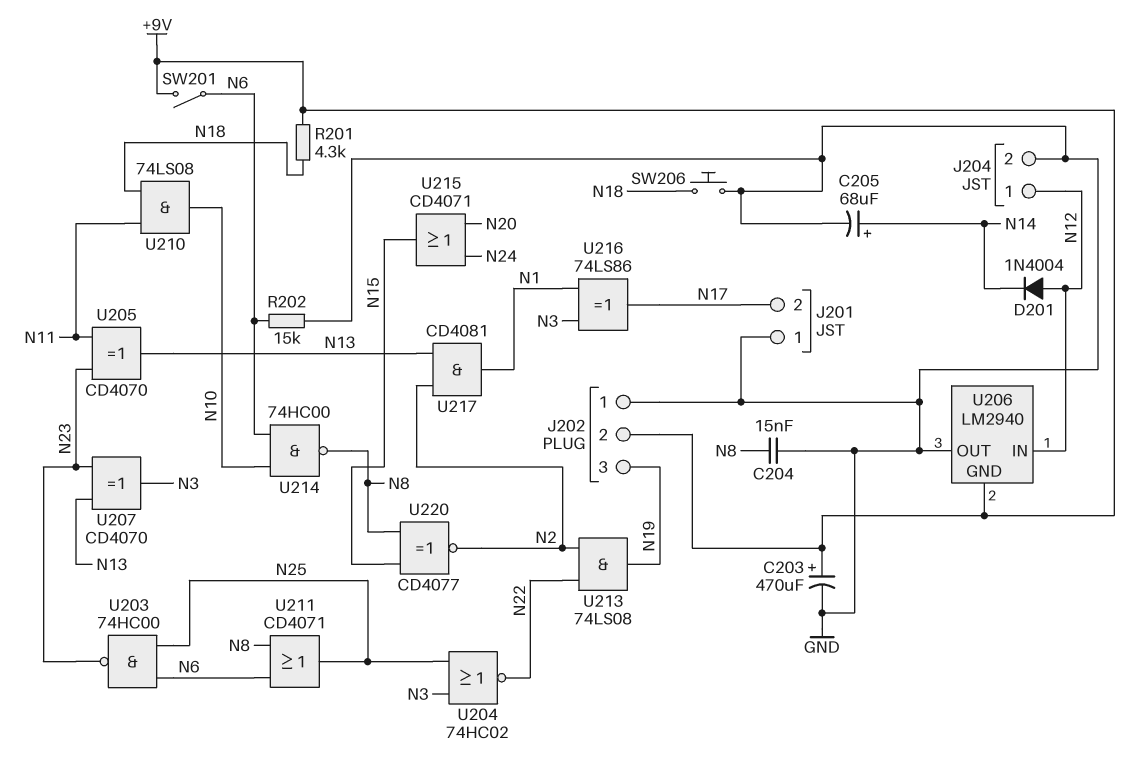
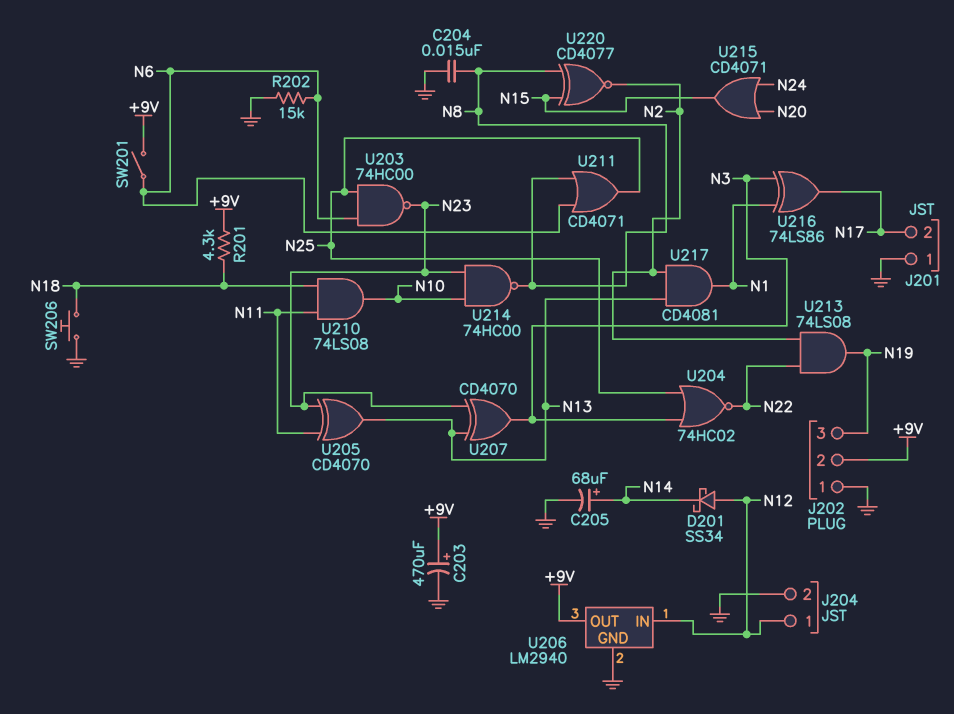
D201: diode 1N4004 (A N12, K N14) -> schottky SS34 (A N12, K N14)
U206 pin GND: +9V -> GND
U206 pin OUT: GND -> +9V
U214: NAND 74HC00 (in N6, in N10, out N8) -> NAND 74HC00 (in N10, in N23, out N8)

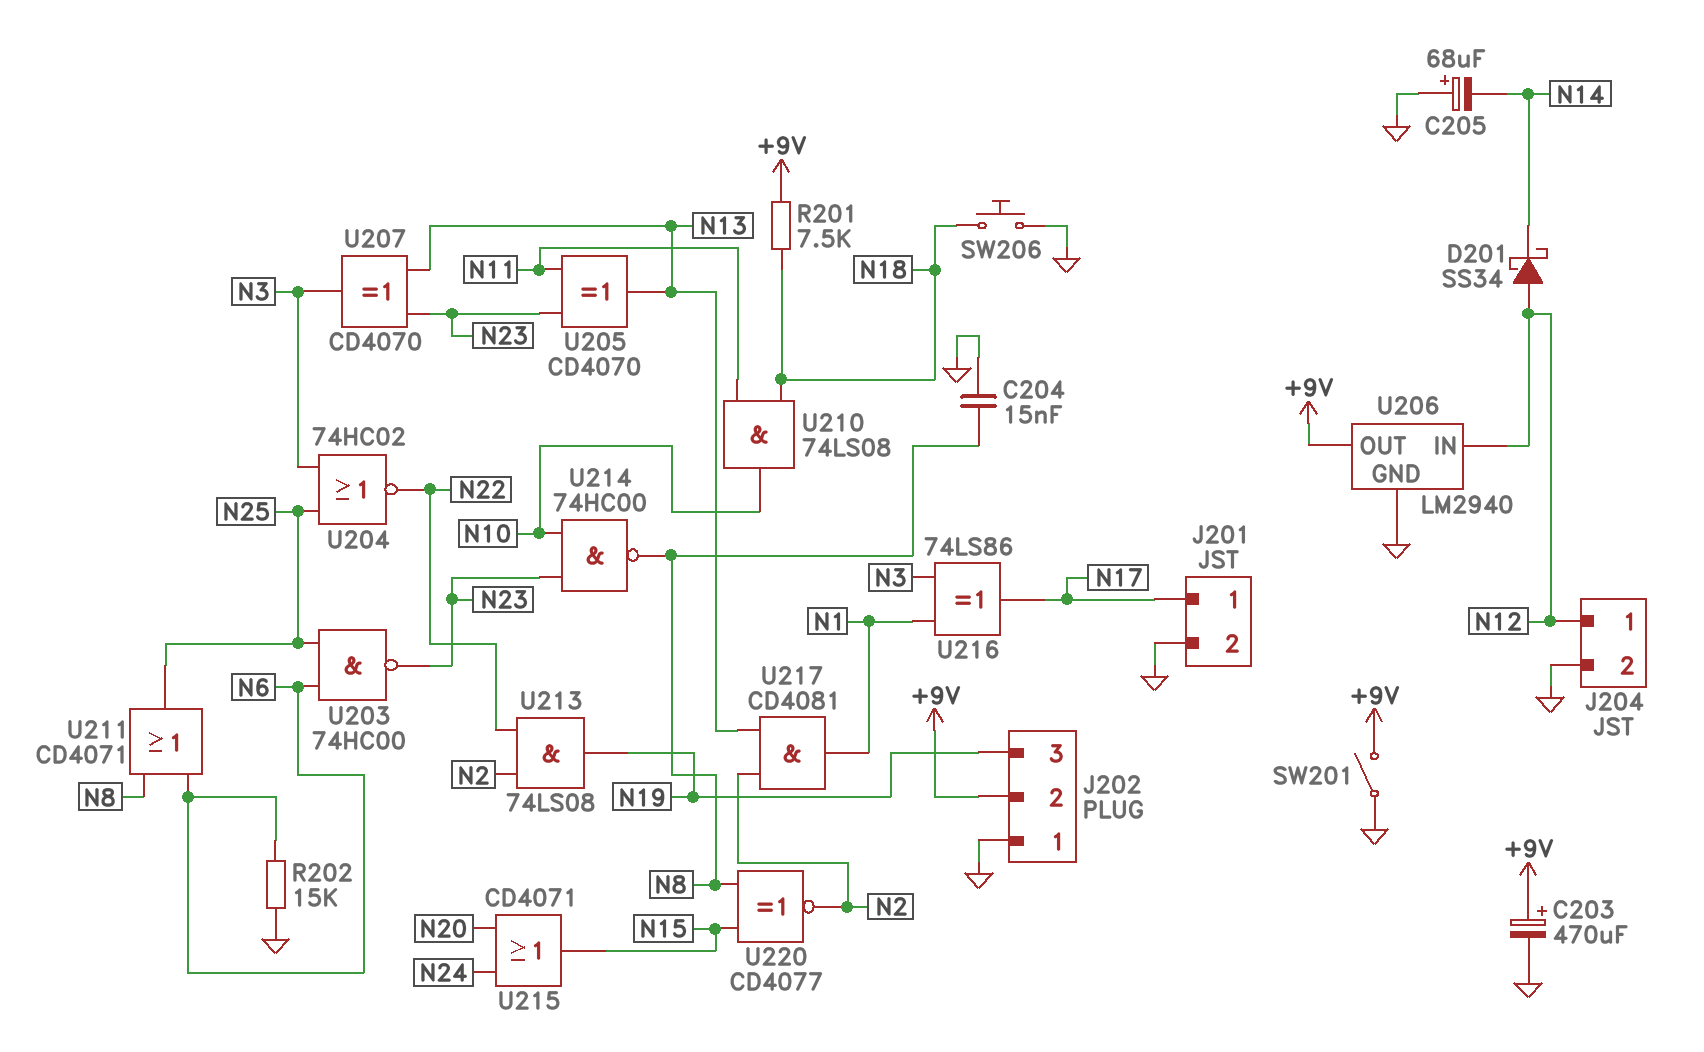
C205: 68uF (plus N14, minus GND) -> 68uF (plus GND, minus N14)
J201 pin 1: GND -> N17
J201 pin 2: N17 -> GND
R201: 4.3k (+9V, N18) -> 7.5k (+9V, N18)
SW201: switch (+9V, N6) -> switch (+9V, GND)

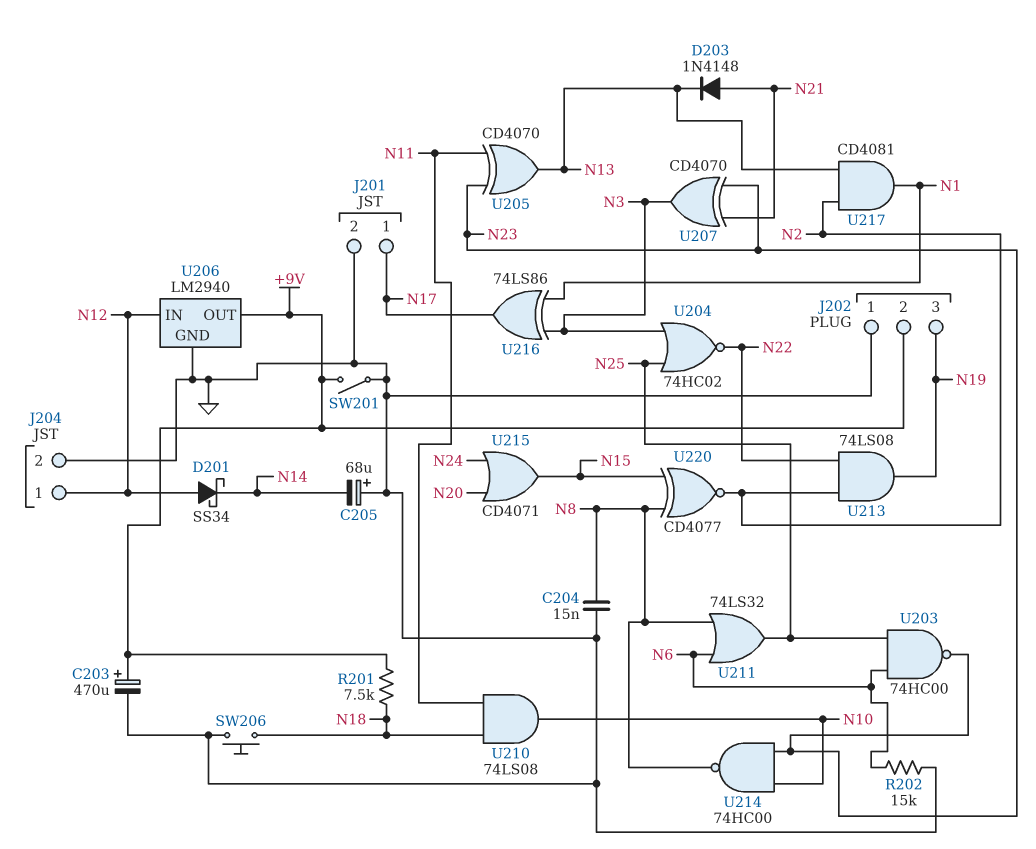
D203: none -> diode 1N4148 (A N21, K N13)
U207: XOR CD4070 (in N13, in N23, out N3) -> XOR CD4070 (in N21, in N23, out N3)
U211: OR CD4071 (in N6, in N8, out N25) -> OR 74LS32 (in N6, in N8, out N25)

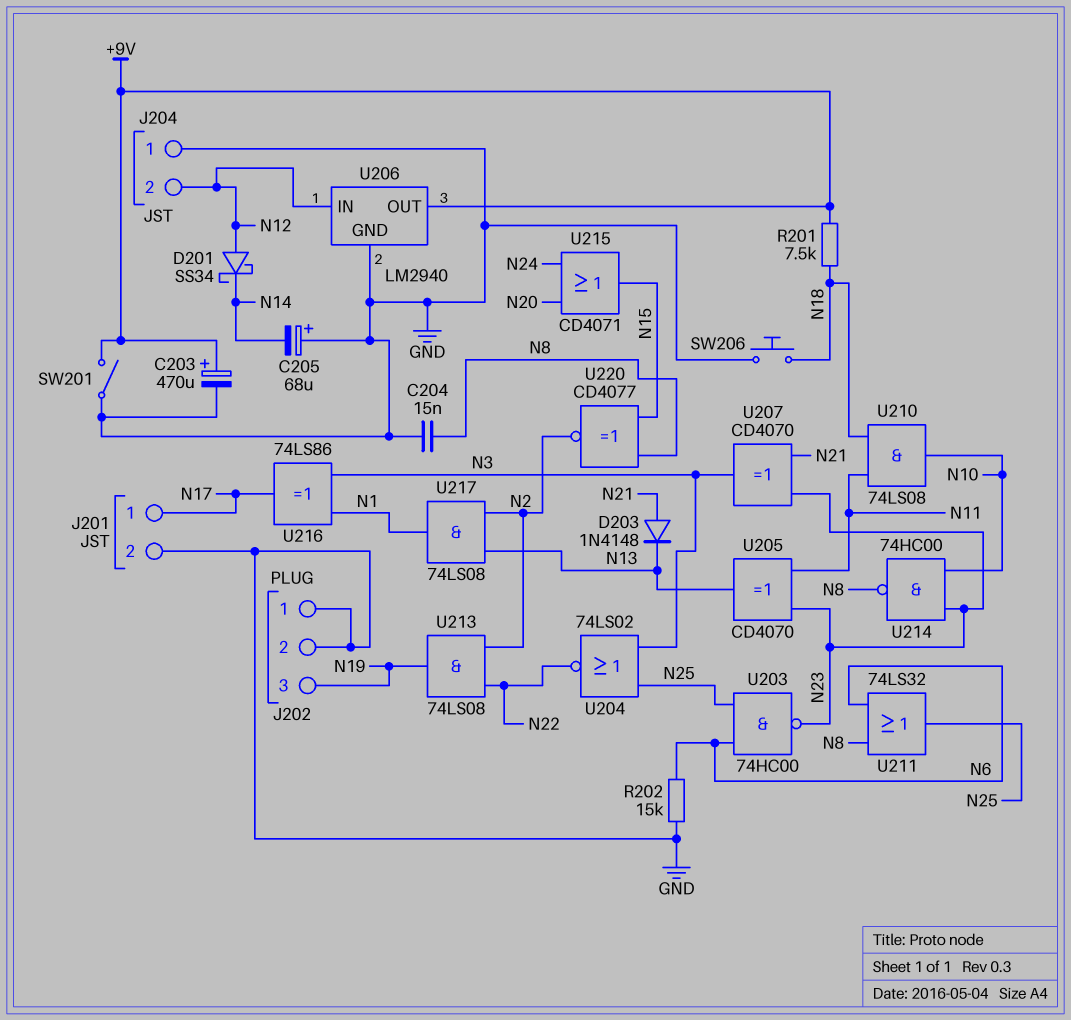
J202 pin 2: +9V -> GND
J204 pin 1: N12 -> GND
J204 pin 2: GND -> N12
U204: NOR 74HC02 (in N3, in N25, out N22) -> NOR 74LS02 (in N3, in N25, out N22)
U217: AND CD4081 (in N2, in N13, out N1) -> AND 74LS08 (in N2, in N13, out N1)

